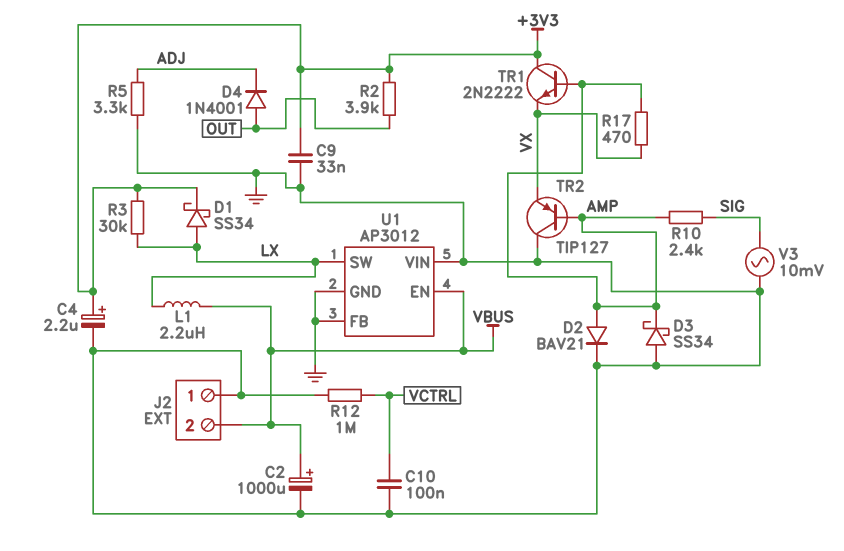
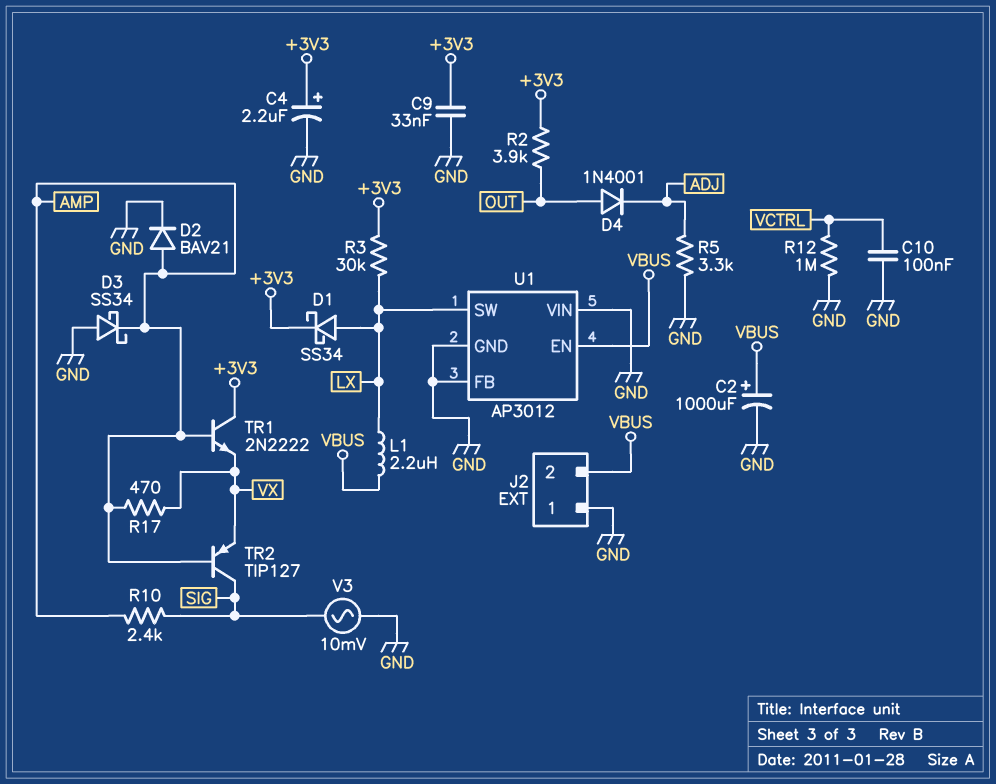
TR2: PNP TIP127 (B AMP, C GND, E VX) -> PNP TIP127 (B AMP, C SIG, E VX)

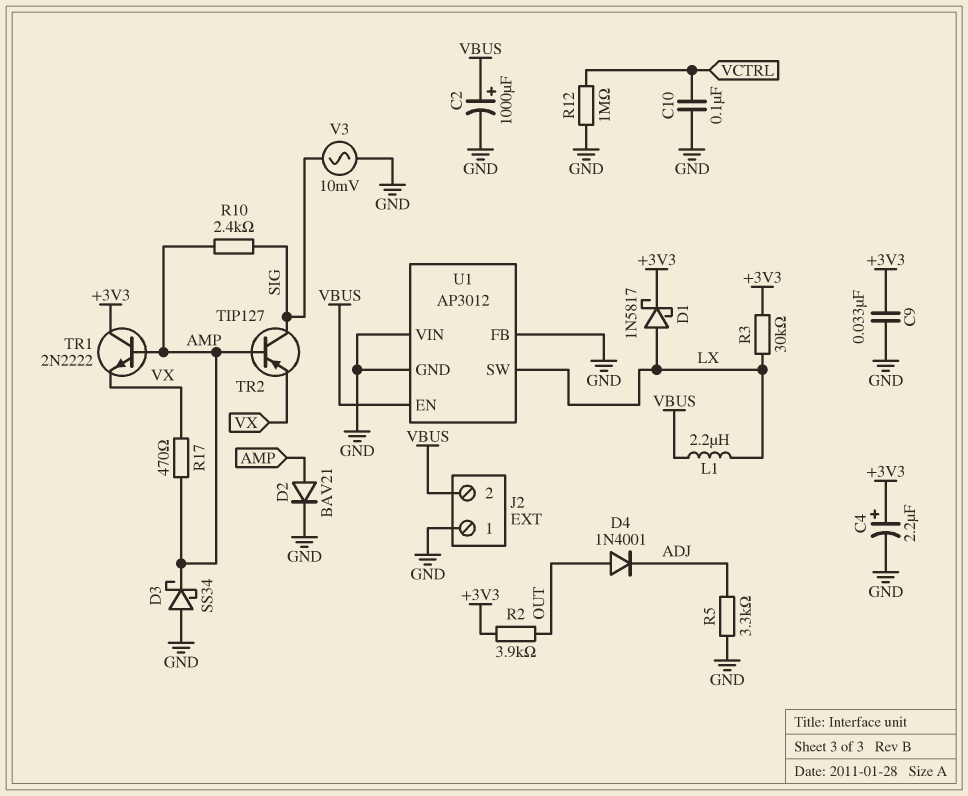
D1: schottky SS34 (A LX, K +3V3) -> schottky 1N5817 (A LX, K +3V3)

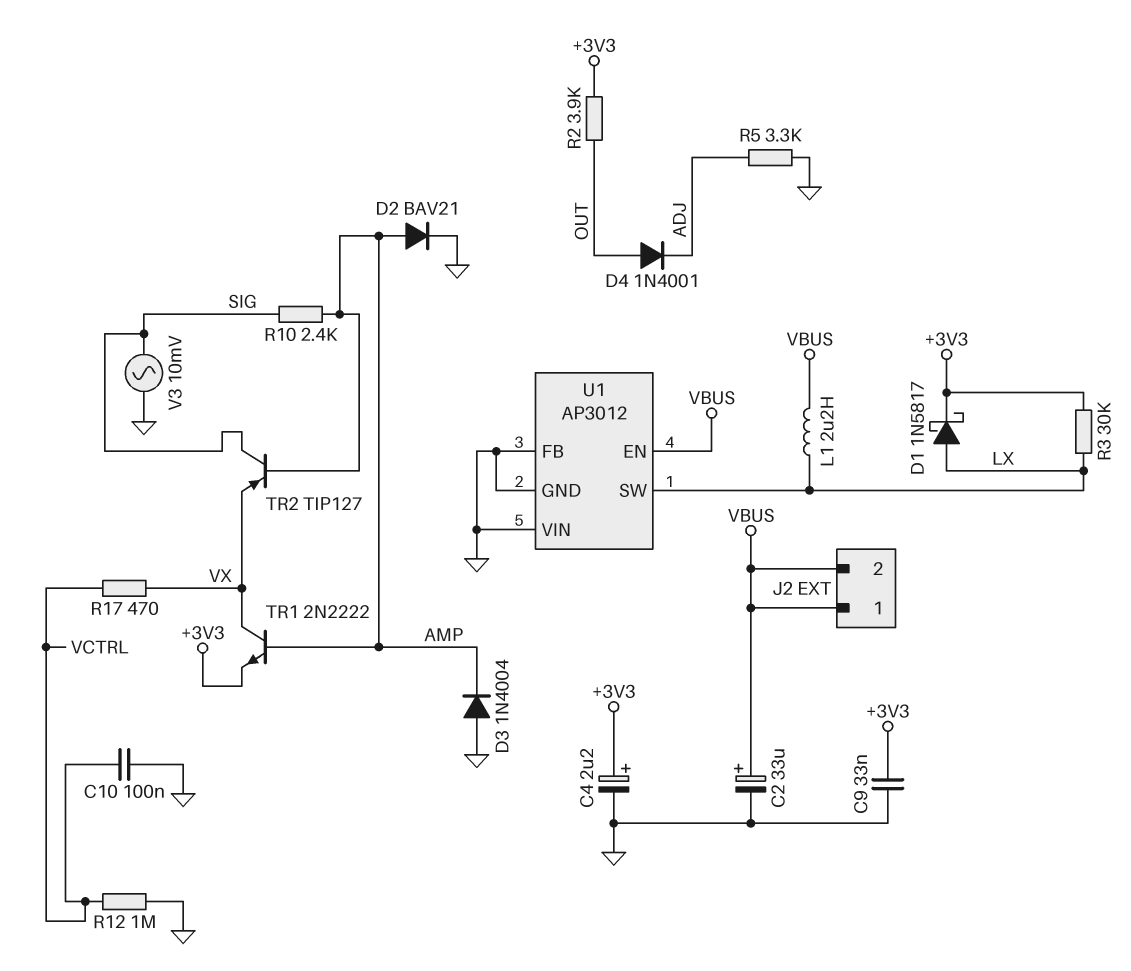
C2: 1000uF (plus VBUS, minus GND) -> 33uF (plus VBUS, minus GND)
D3: schottky SS34 (A GND, K AMP) -> diode 1N4004 (A GND, K AMP)
J2 pin 1: GND -> VBUS
R17: 470 (AMP, VX) -> 470 (VCTRL, VX)
TR1: NPN 2N2222 (B AMP, C +3V3, E VX) -> NPN 2N2222 (B AMP, C VX, E +3V3)

